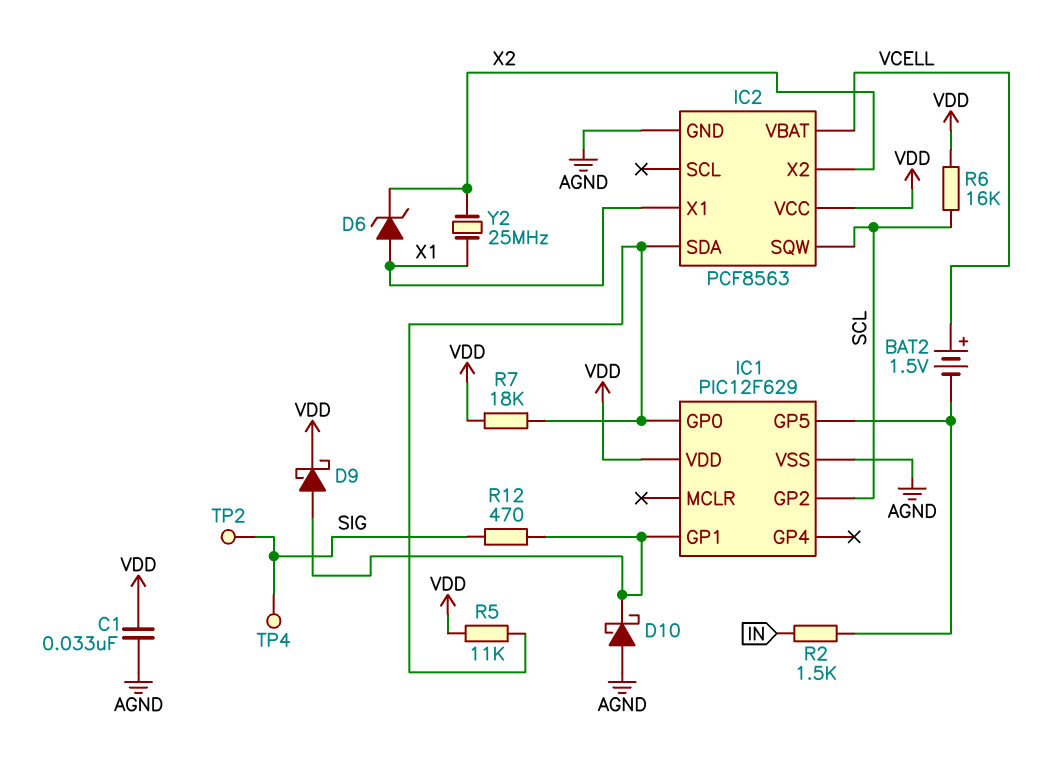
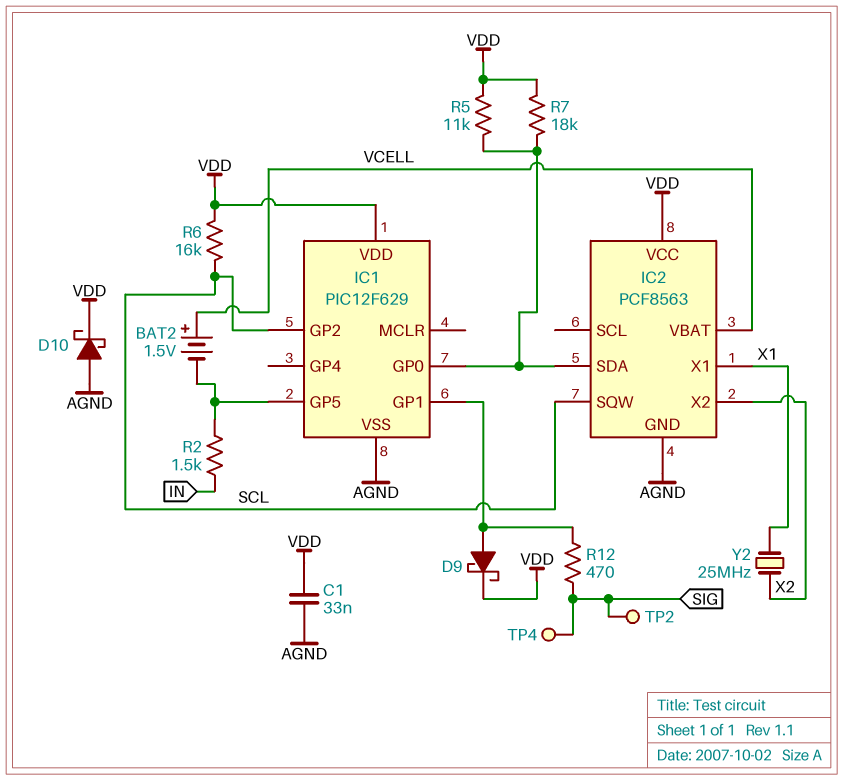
D6: zener (A X1, K X2) -> none
D10: schottky (A AGND, K IC1/GP1) -> schottky (A AGND, K VDD)

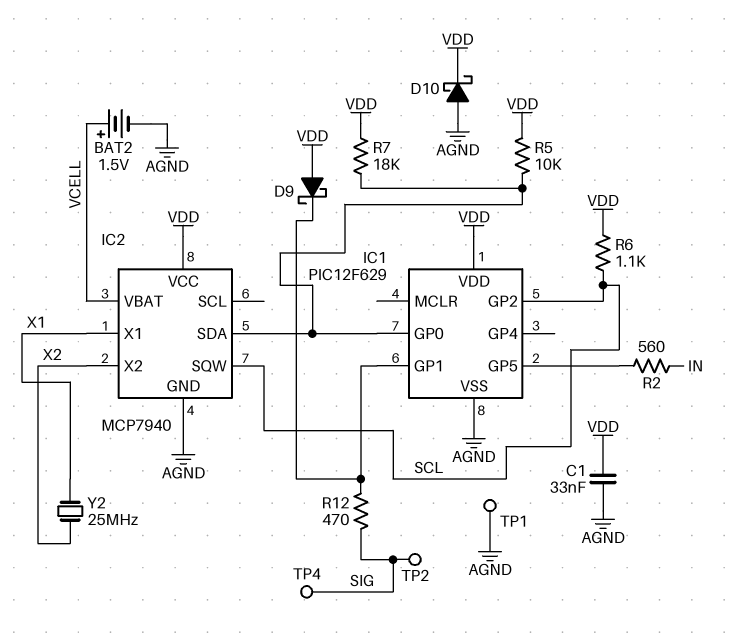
BAT2: 1.5V (plus VCELL, minus IC1/GP5) -> 1.5V (plus VCELL, minus AGND)
D9: schottky (A IC1/GP1, K VDD) -> schottky (A VDD, K IC1/GP1)
IC2: PCF8563 -> MCP7940
R2: 1.5k (IC1/GP5, IN) -> 560 (IC1/GP5, IN)
R5: 11k (IC1/GP0, VDD) -> 10k (IC1/GP0, VDD)
R6: 16k (SCL, VDD) -> 1.1k (SCL, VDD)
TP1: none -> test point (AGND)

